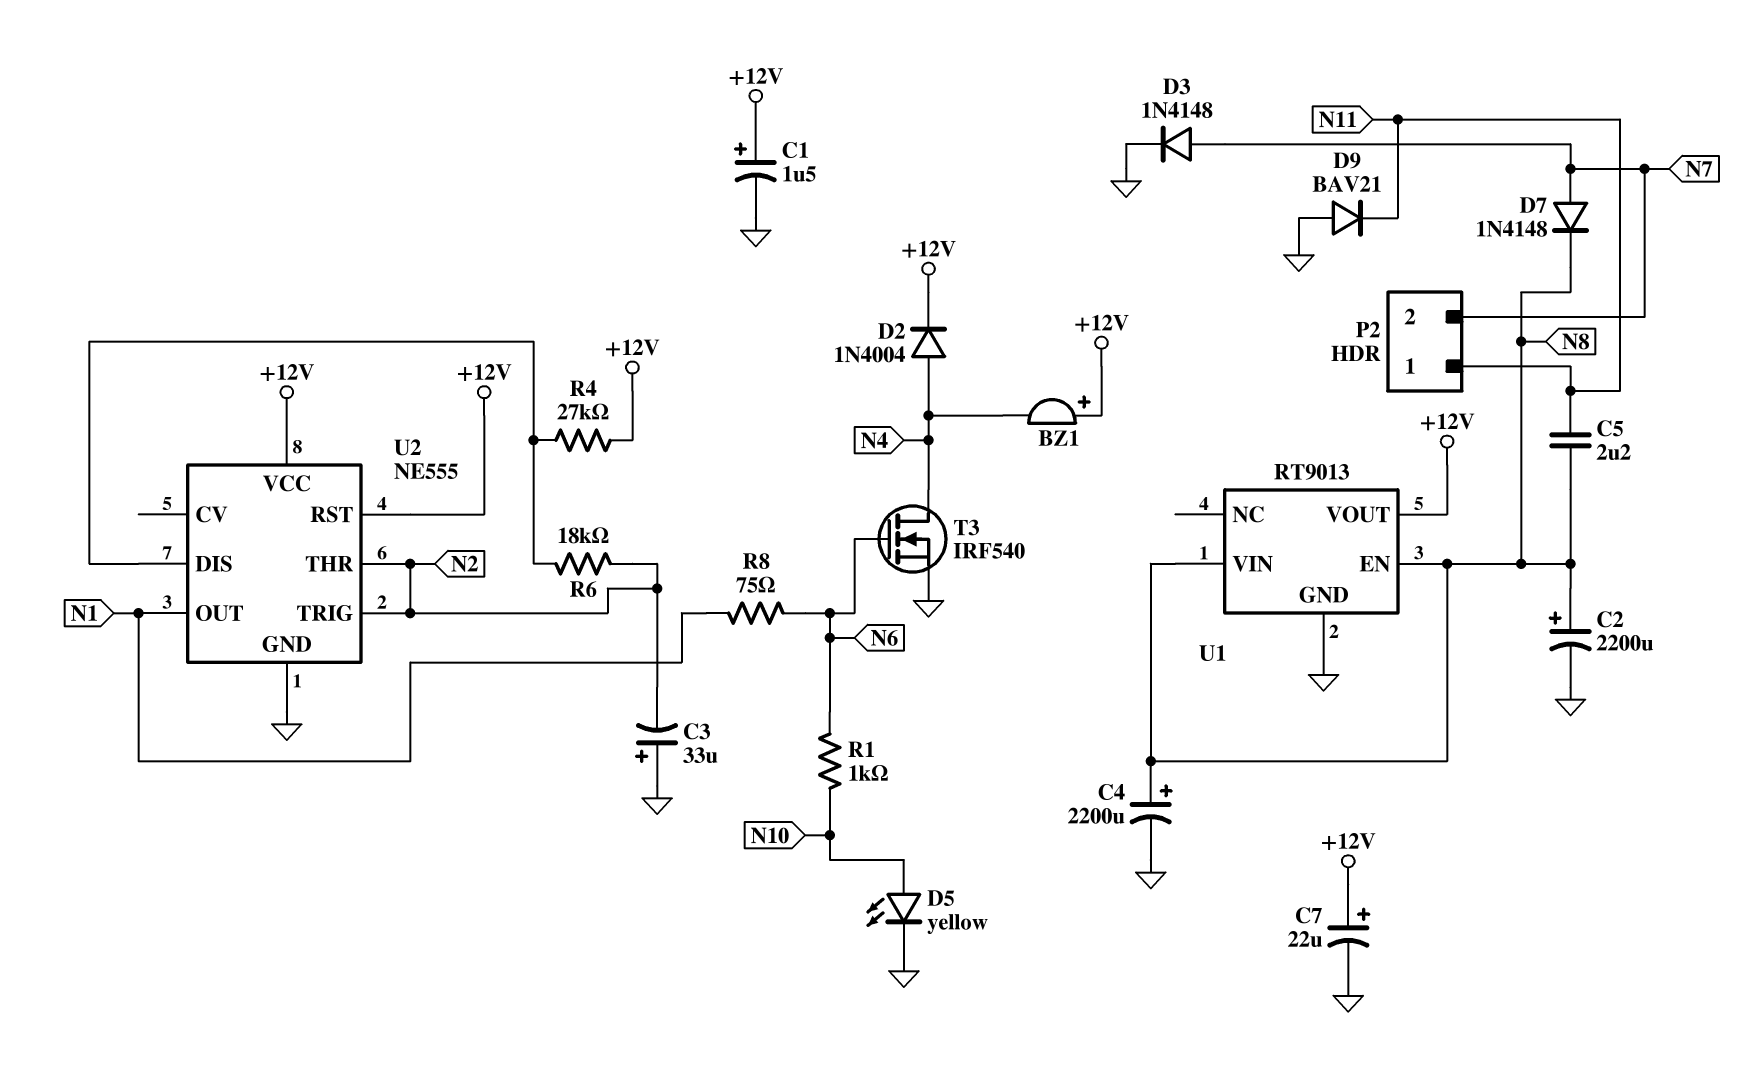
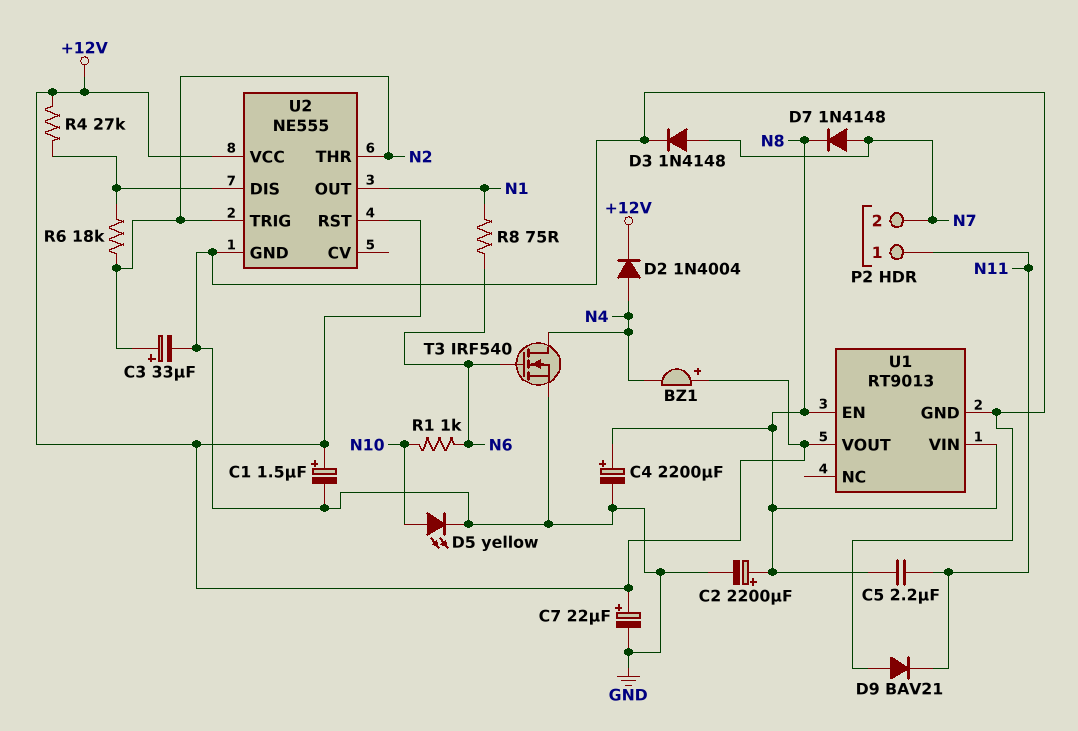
C3: 33uF (plus GND, minus N2) -> 33uF (plus N2, minus GND)

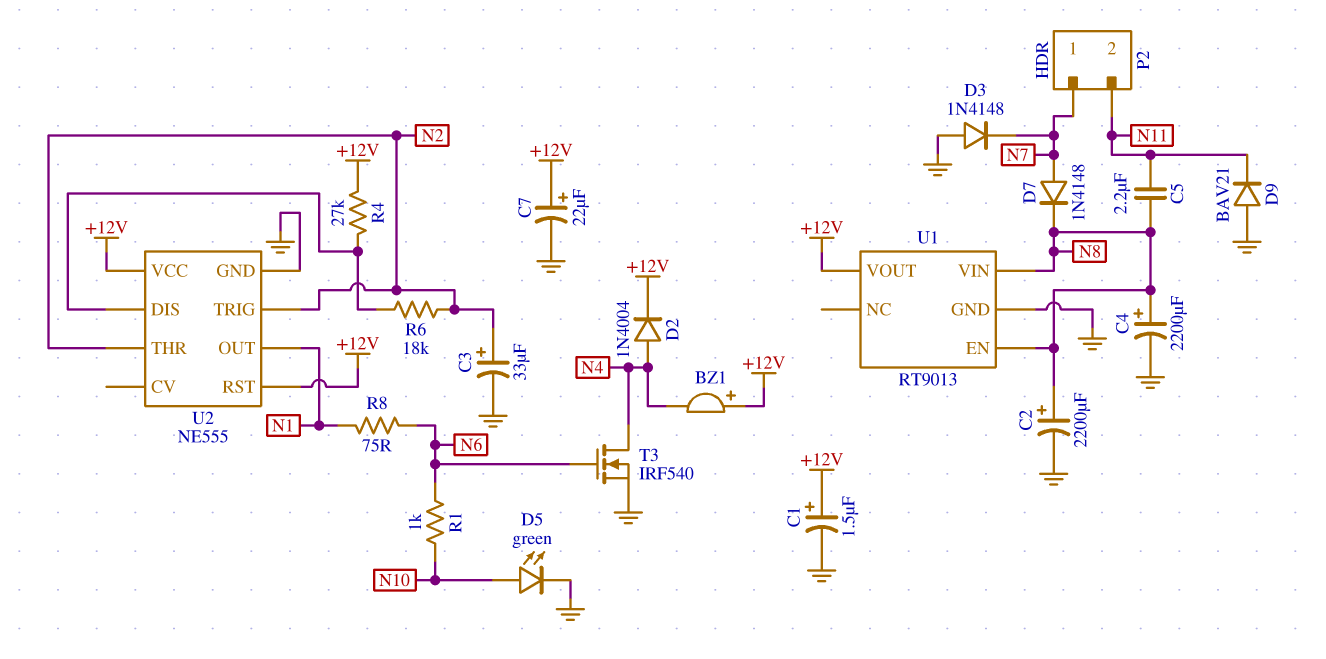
D3: diode 1N4148 (A N7, K GND) -> diode 1N4148 (A GND, K N7)
D5: LED yellow (A N10, K GND) -> LED green (A N10, K GND)
P2 pin 1: N11 -> N7
P2 pin 2: N7 -> N11

